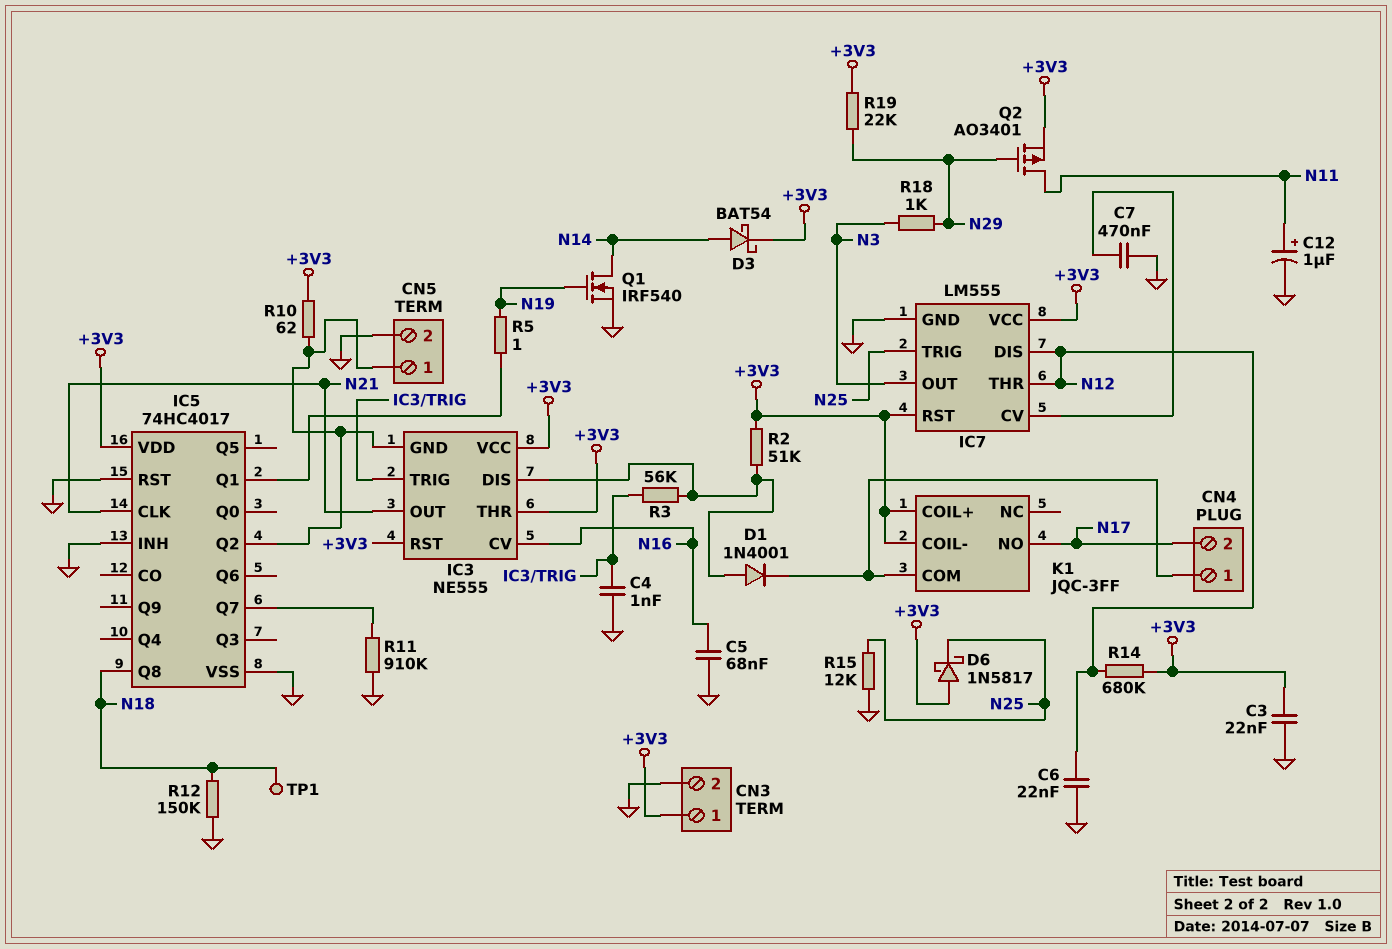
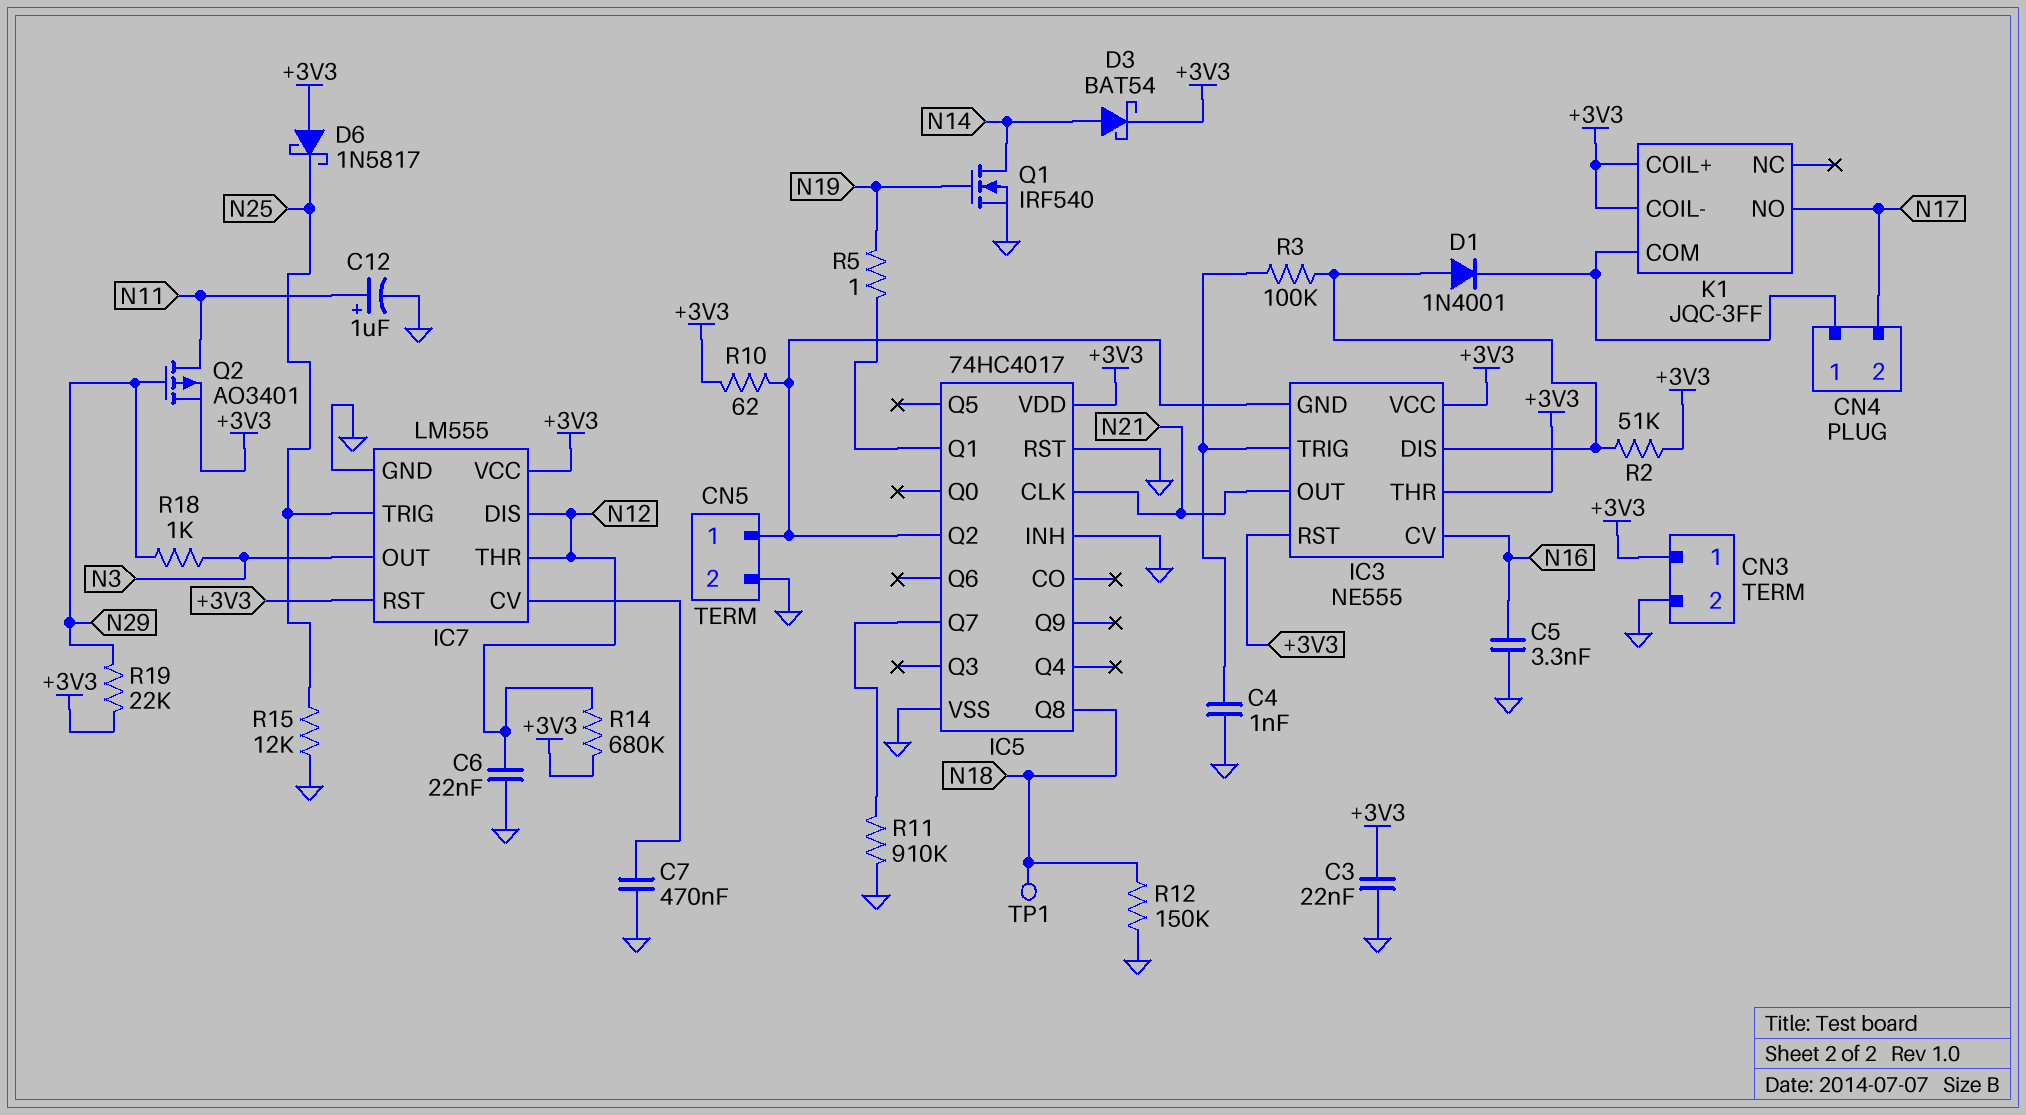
C5: 68nF (GND, N16) -> 3.3nF (GND, N16)
R3: 56k (IC3/DIS, IC3/TRIG) -> 100k (IC3/DIS, IC3/TRIG)

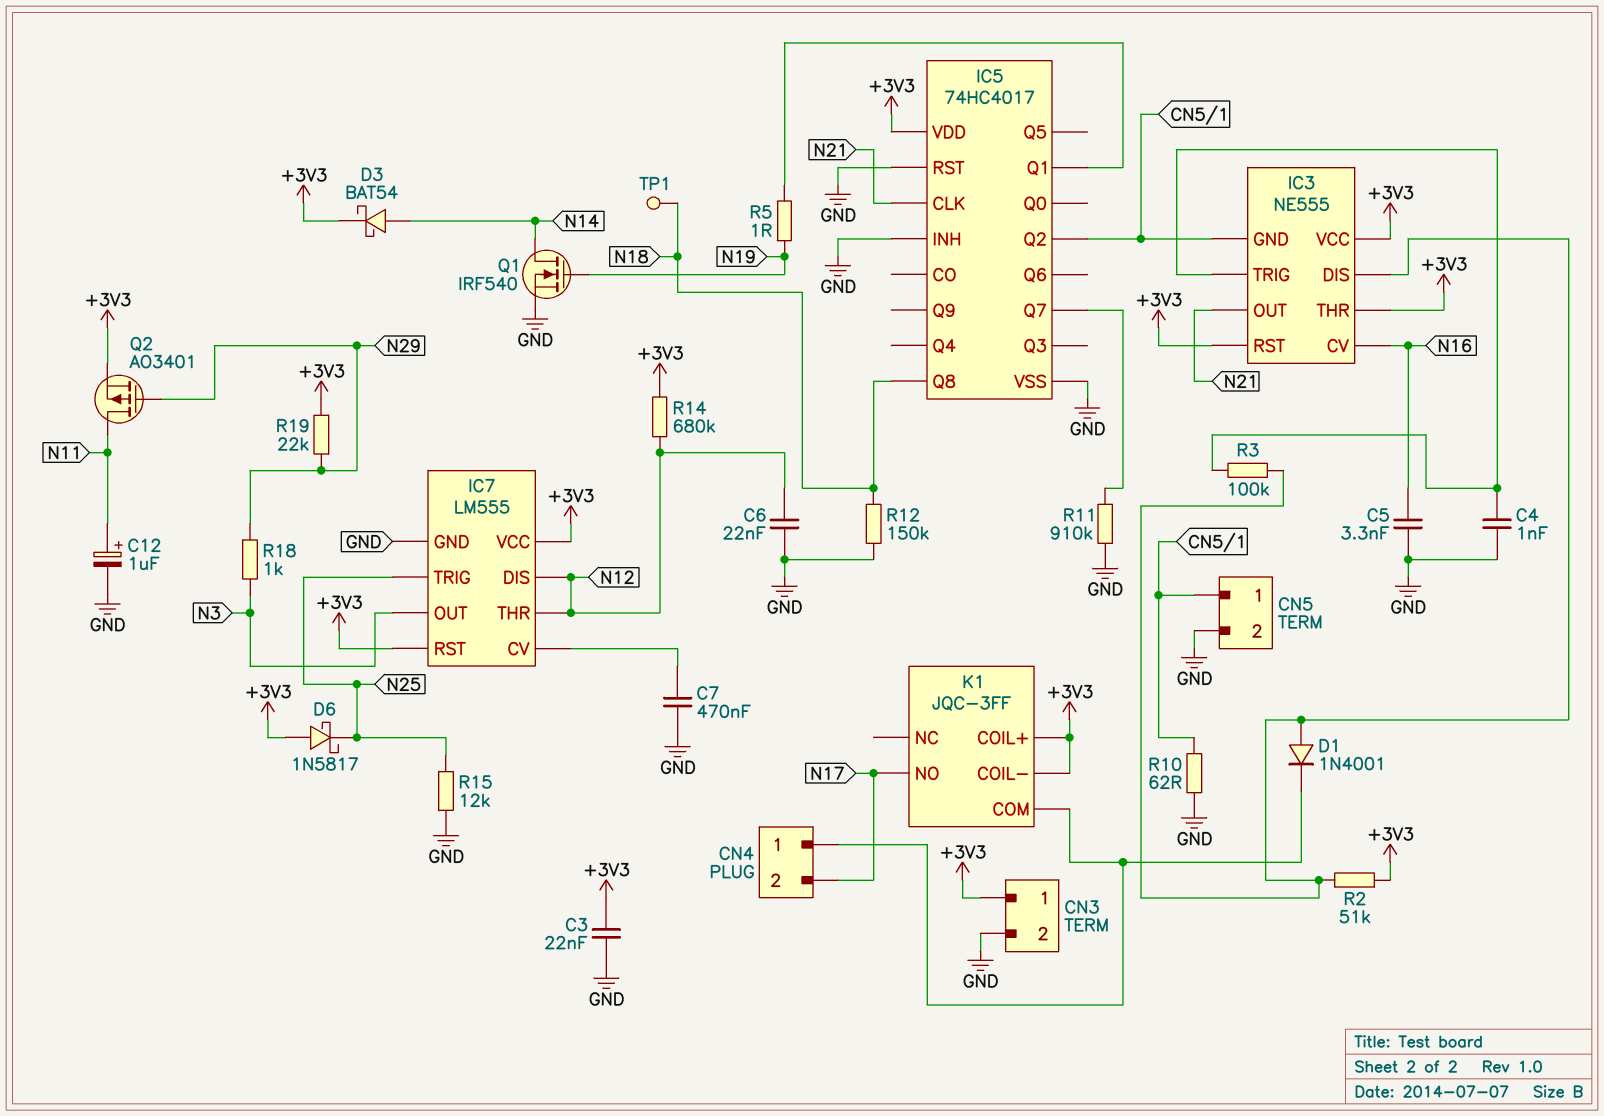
R10: 62 (+3V3, CN5/1) -> 62 (CN5/1, GND)

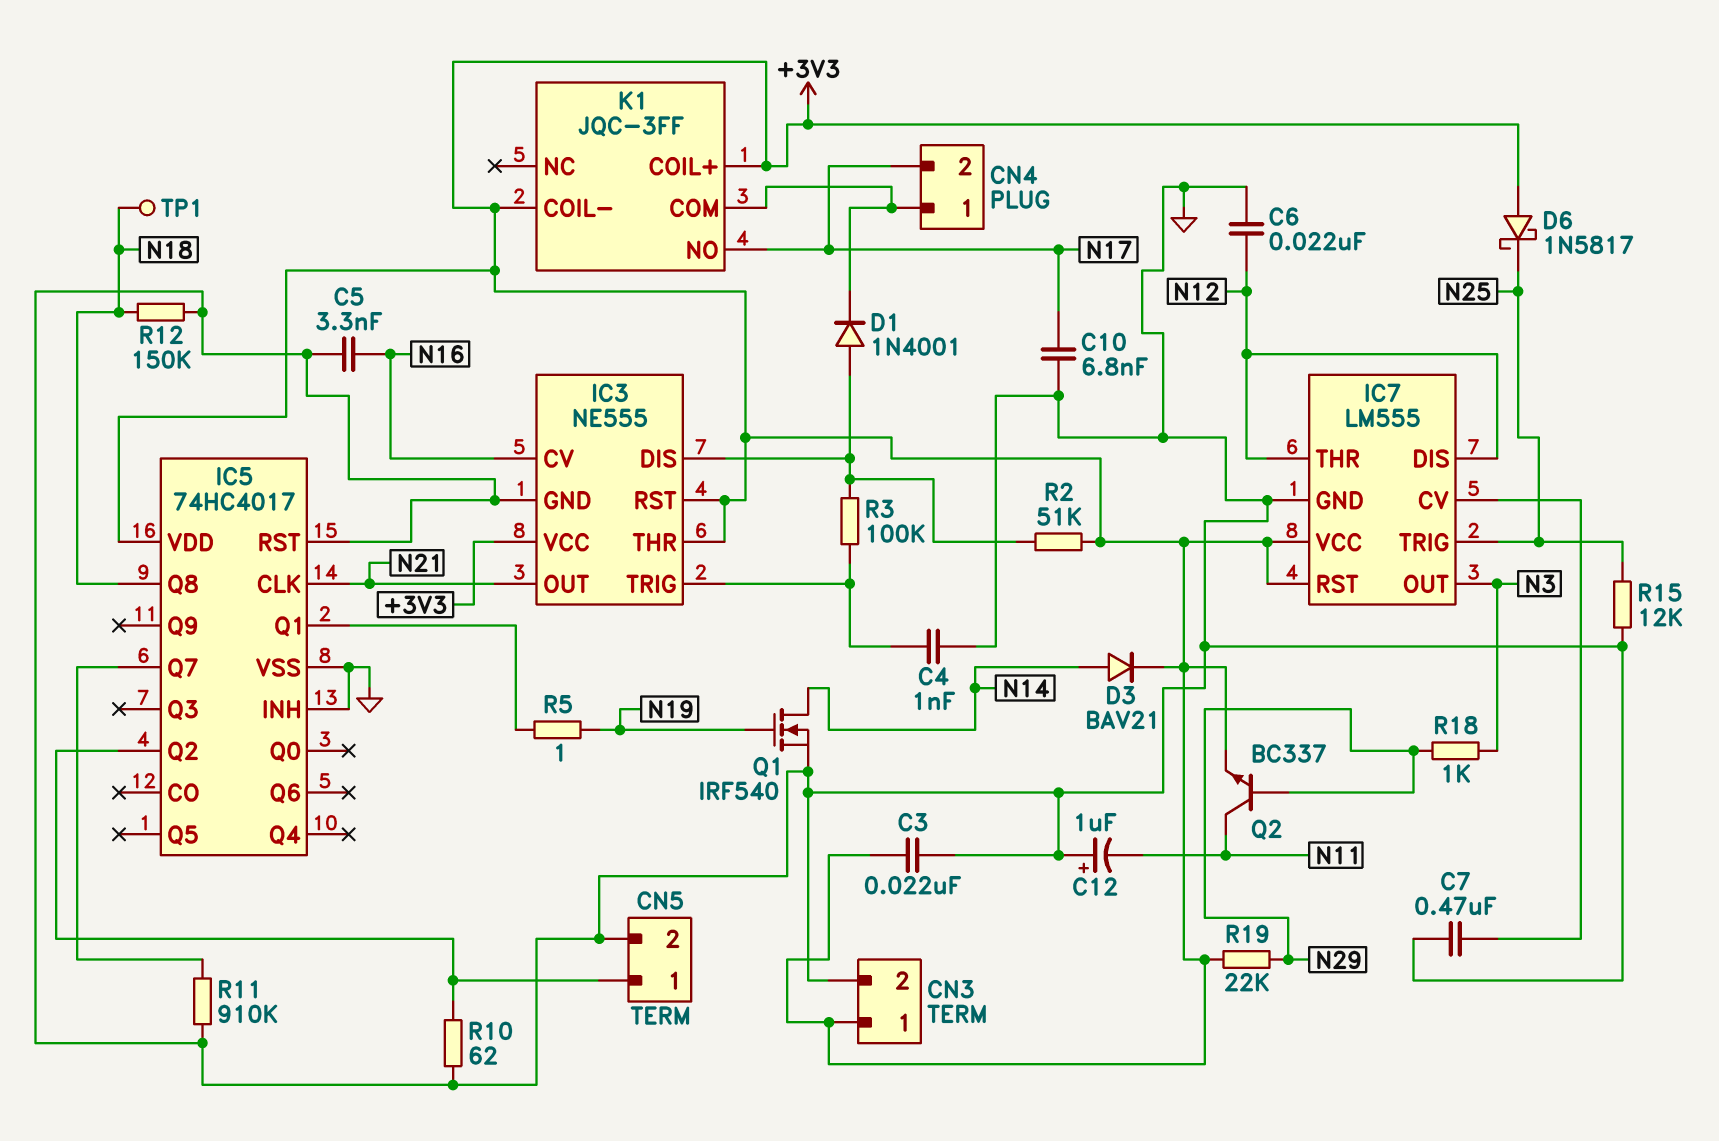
C10: none -> 6.8nF (GND, N17)
C12: 1uF (plus N11, minus GND) -> 1uF (plus GND, minus N11)
D3: schottky BAT54 (A N14, K +3V3) -> diode BAV21 (A N14, K +3V3)
IC3 pin GND: CN5/1 -> GND
Q2: PMOS AO3401 (G N29, D N11, S +3V3) -> NPN BC337 (B N29, C N11, E +3V3)
R14: 680k (+3V3, N12) -> none

